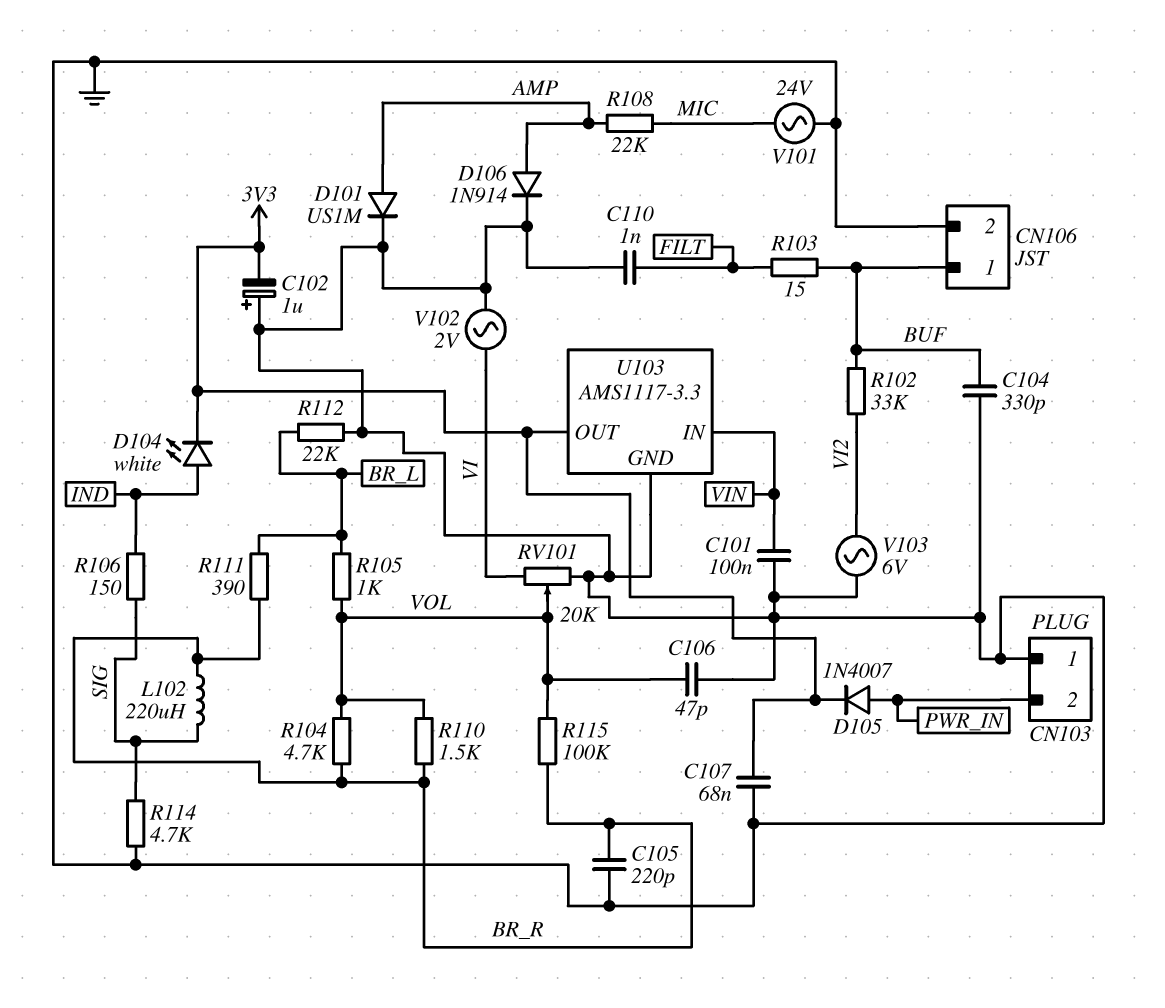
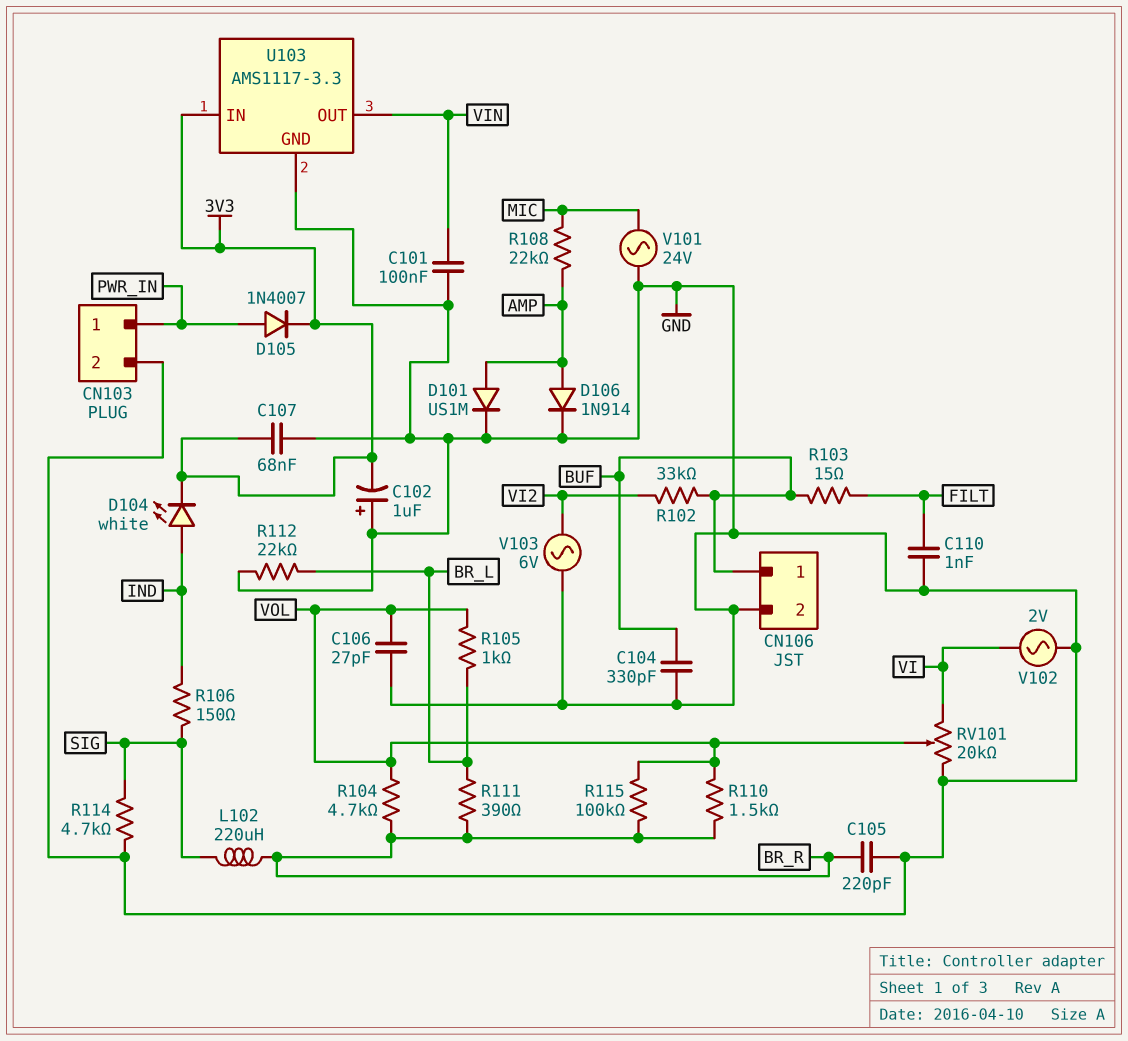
C106: 47pF (GND, VOL) -> 27pF (GND, VOL)
CN103 pin 1: GND -> PWR_IN
CN103 pin 2: PWR_IN -> GND
U103 pin IN: VIN -> 3V3
U103 pin OUT: 3V3 -> VIN

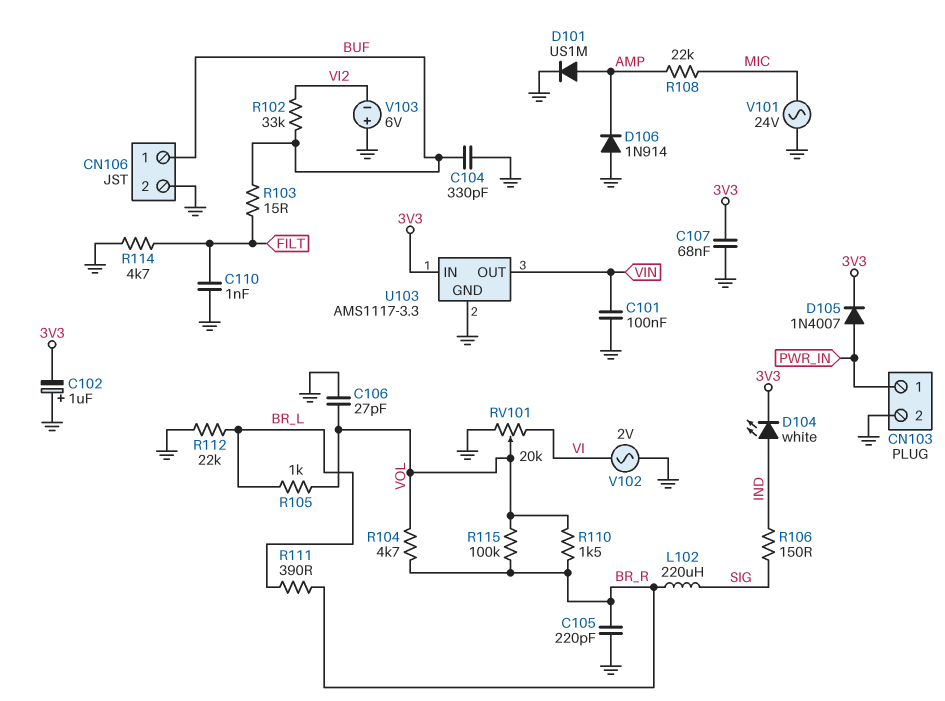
D106: diode 1N914 (A AMP, K GND) -> diode 1N914 (A GND, K AMP)
R114: 4.7k (GND, SIG) -> 4.7k (FILT, GND)
V103: AC 6V (GND, VI2) -> 6V (plus GND, minus VI2)

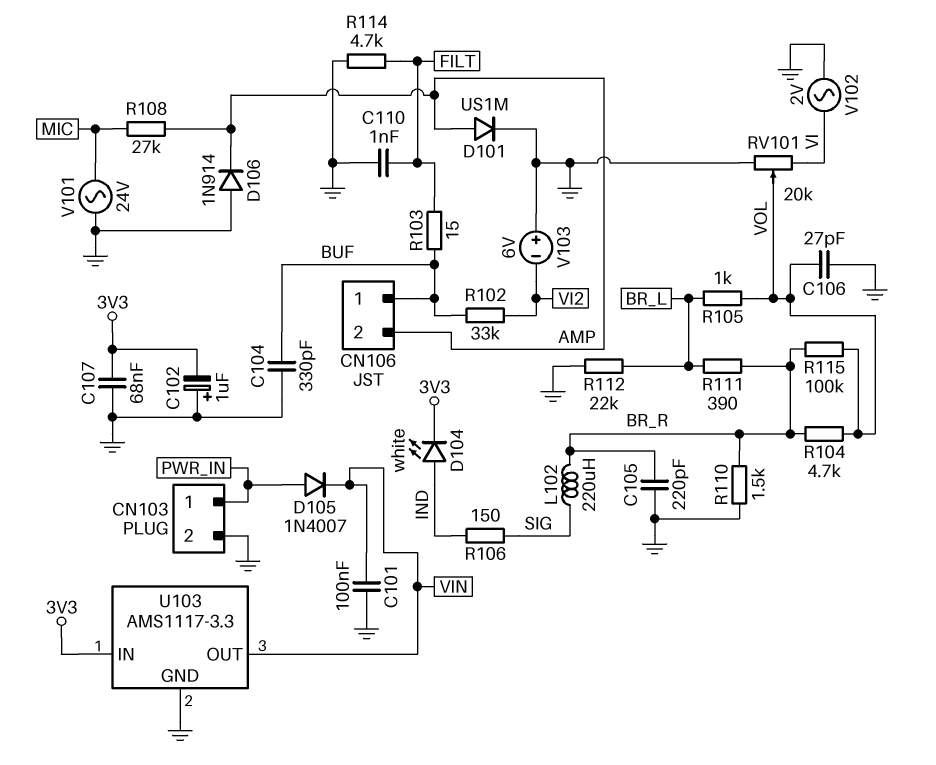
CN106 pin 2: GND -> AMP
D105: diode 1N4007 (A PWR_IN, K 3V3) -> diode 1N4007 (A PWR_IN, K VIN)
R108: 22k (AMP, MIC) -> 27k (AMP, MIC)
R110: 1.5k (BR_R, VOL) -> 1.5k (BR_R, GND)

